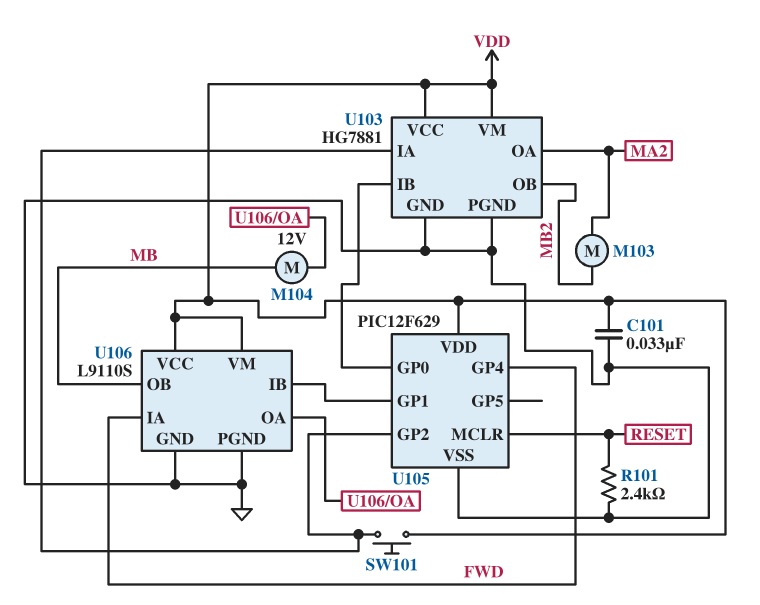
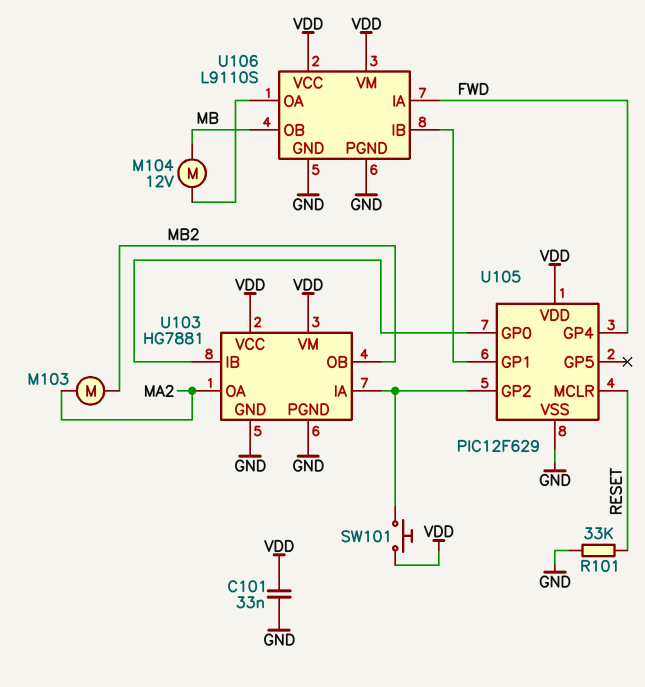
R101: 2.4k (GND, RESET) -> 33k (GND, RESET)

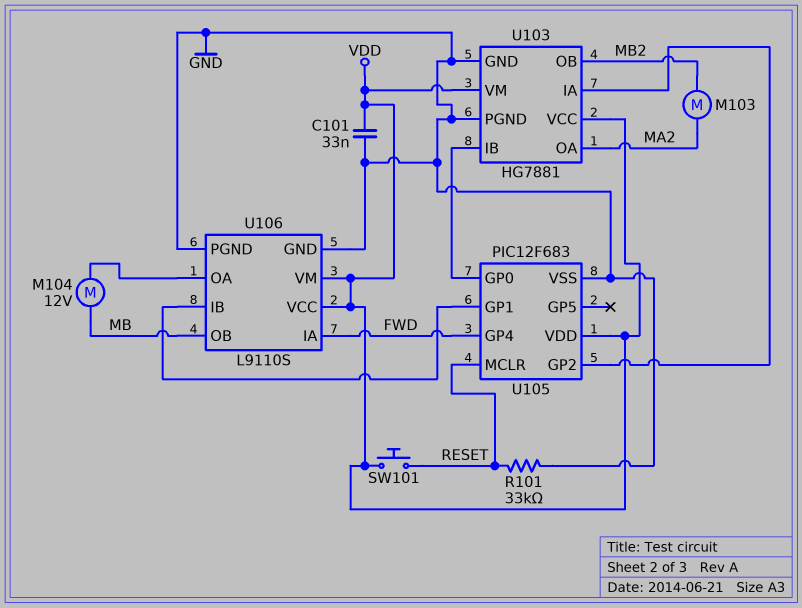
SW101: button (U103/IA, VDD) -> button (RESET, VDD)
U105: PIC12F629 -> PIC12F683

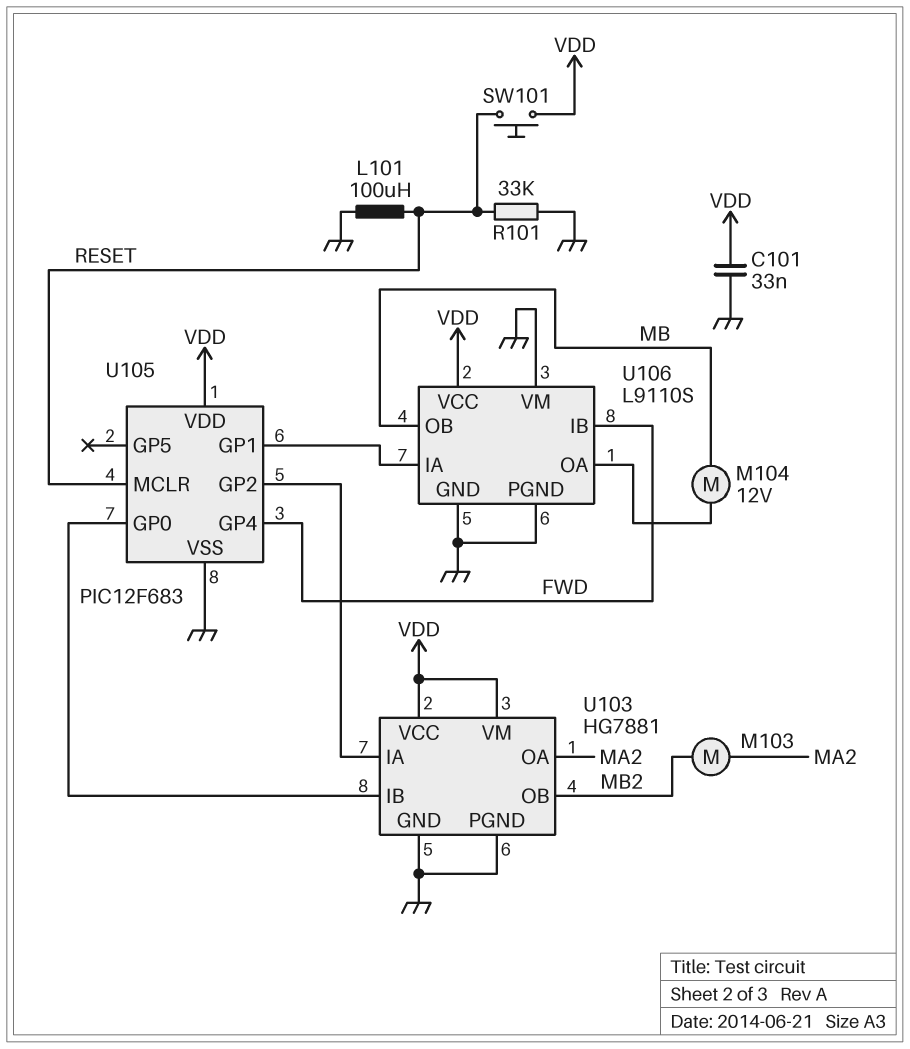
L101: none -> 100uH (GND, RESET)
U106 pin IA: FWD -> U105/GP1
U106 pin IB: U105/GP1 -> FWD
U106 pin VM: VDD -> GND

